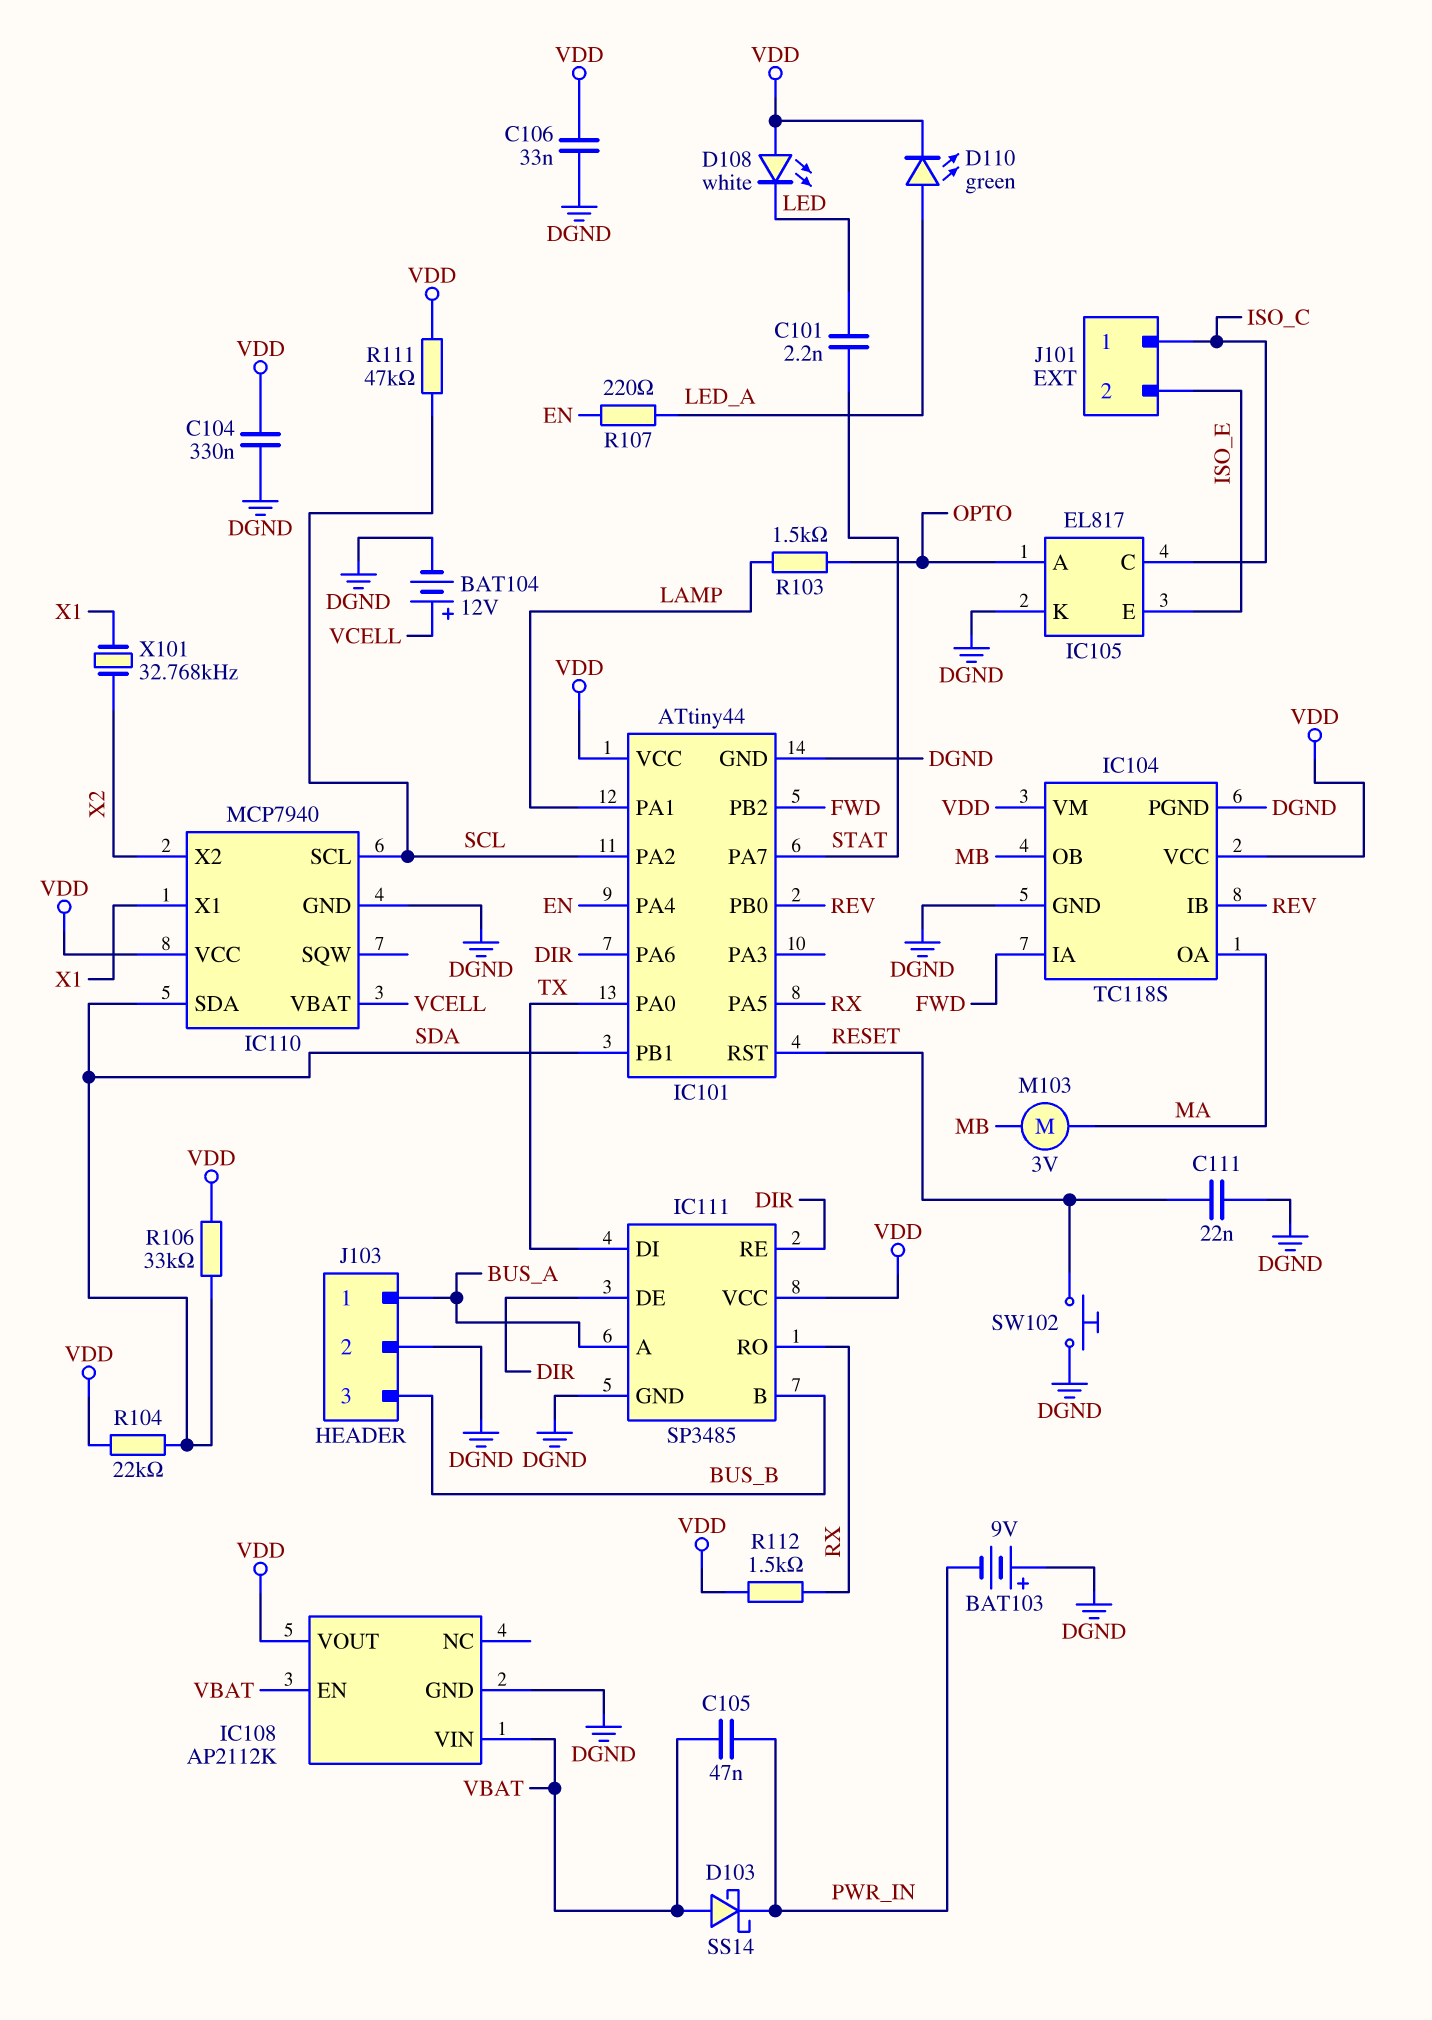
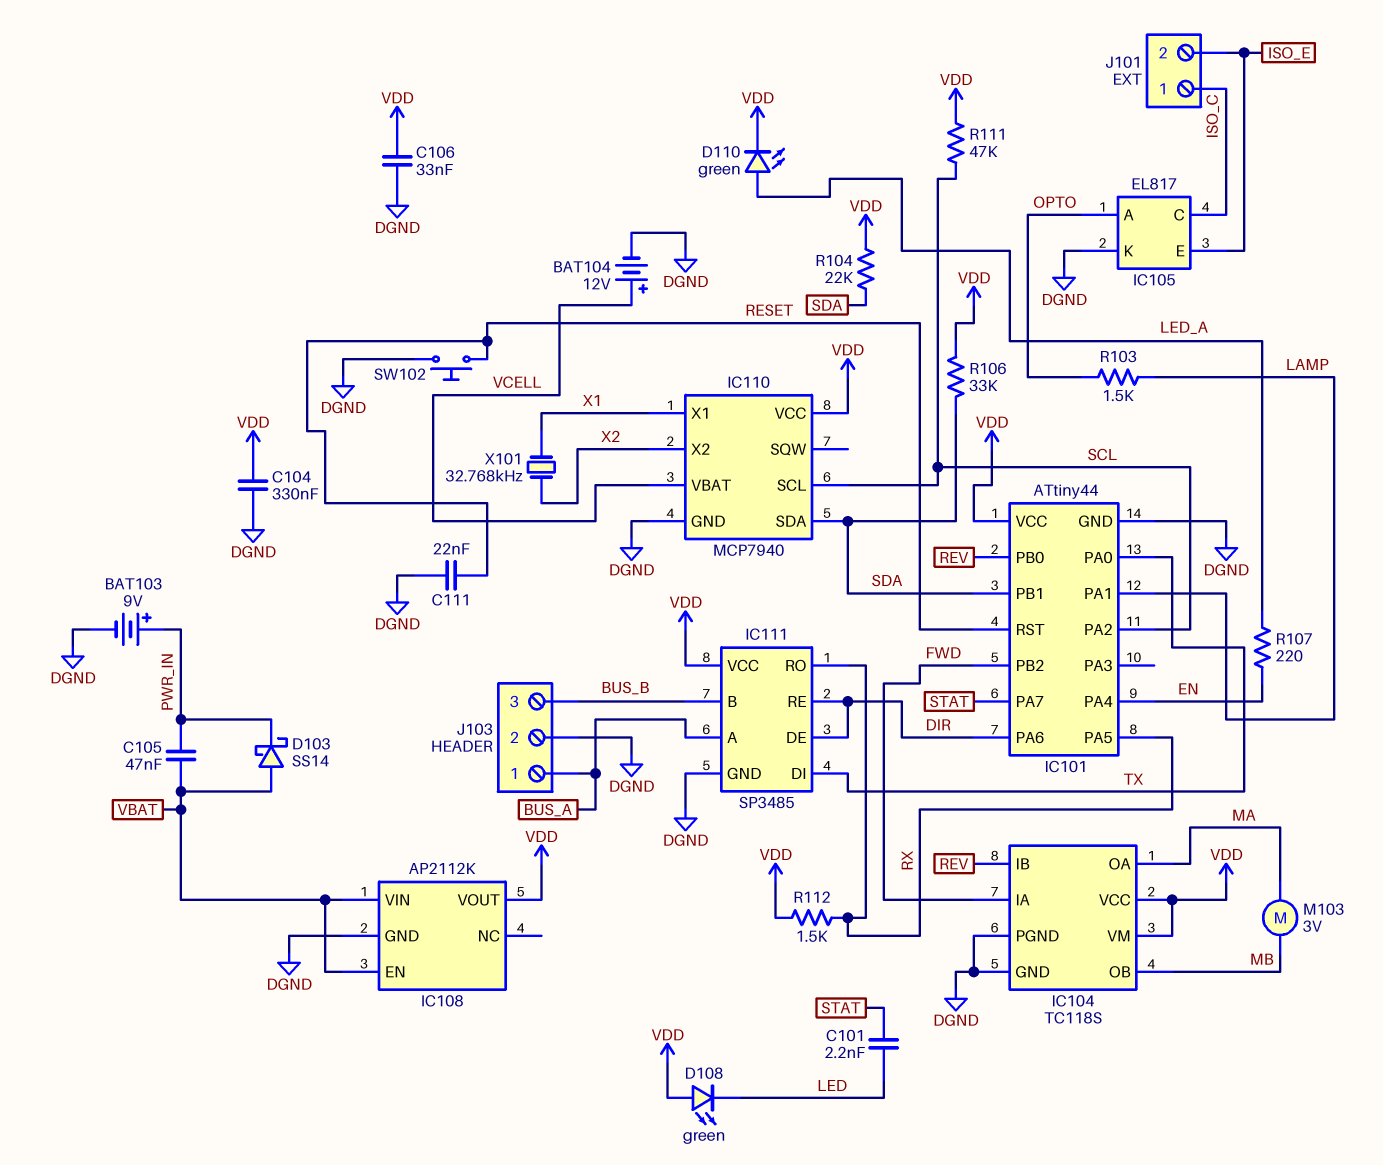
BAT103: 9V (plus DGND, minus PWR_IN) -> 9V (plus PWR_IN, minus DGND)
D108: LED white (A VDD, K LED) -> LED green (A VDD, K LED)

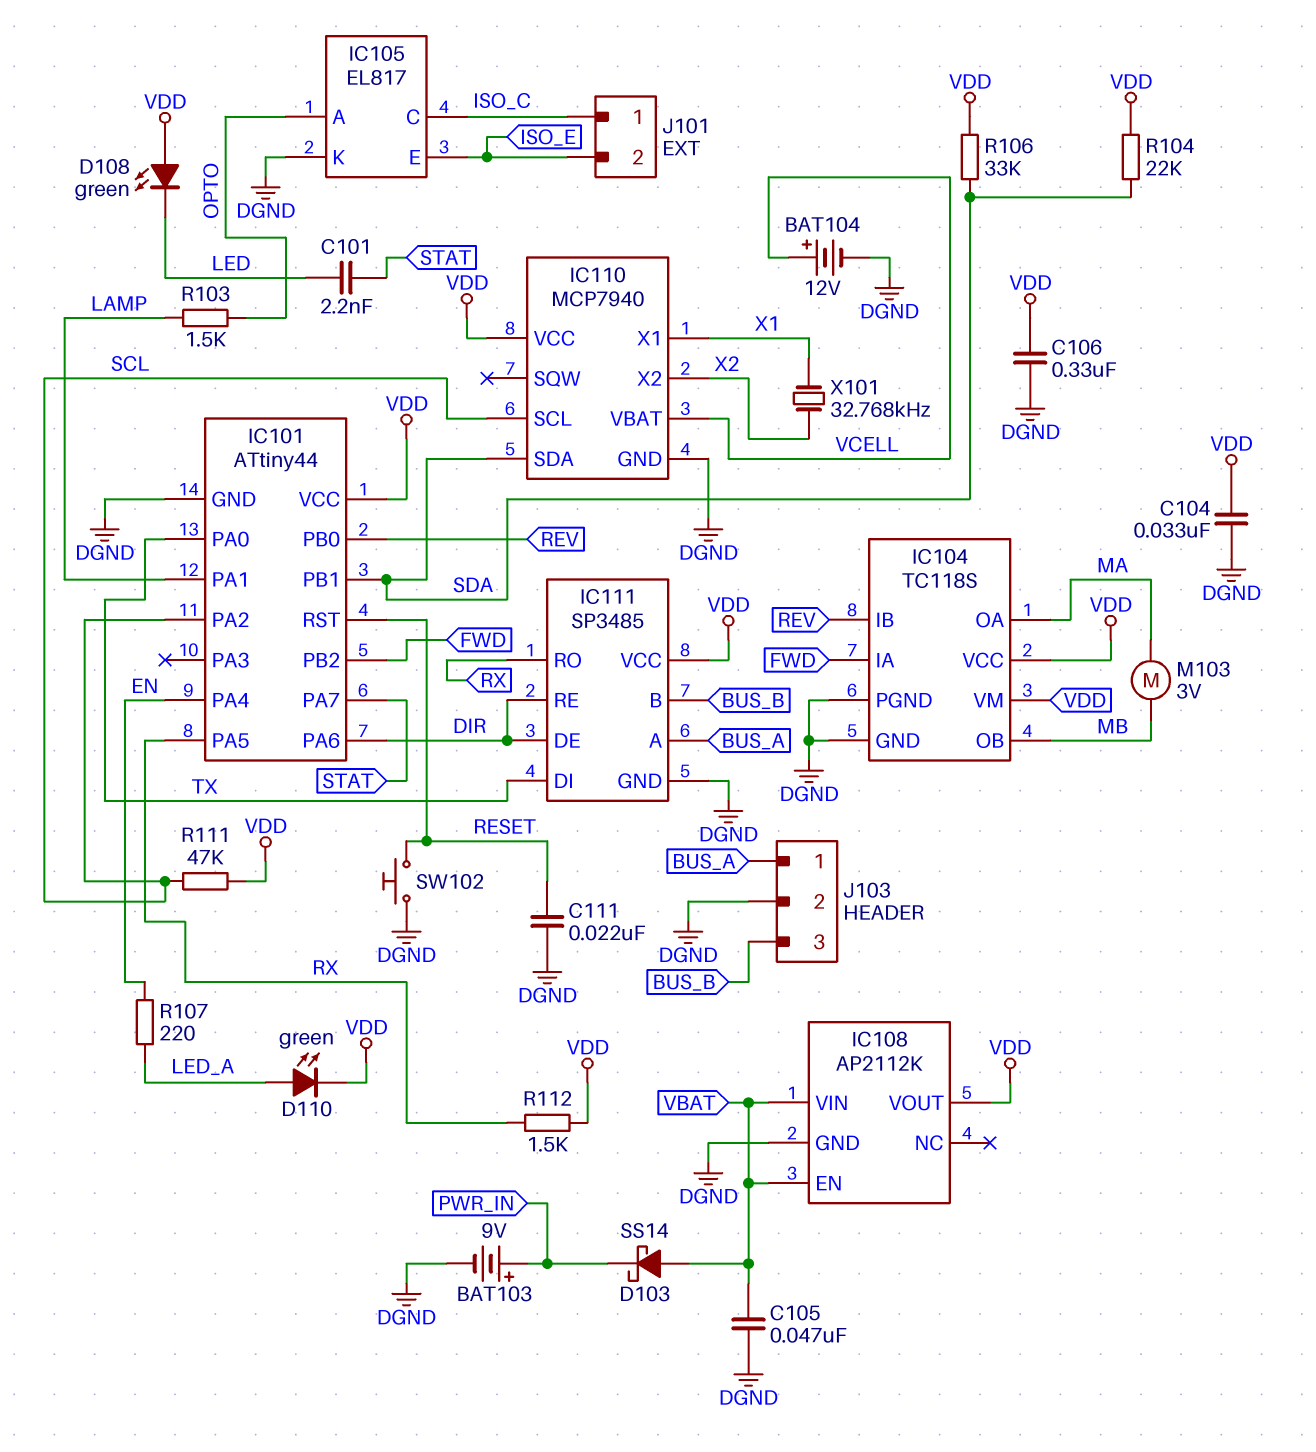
C104: 330nF (DGND, VDD) -> 33nF (DGND, VDD)
C105: 47nF (PWR_IN, VBAT) -> 47nF (DGND, VBAT)
C106: 33nF (DGND, VDD) -> 330nF (DGND, VDD)

